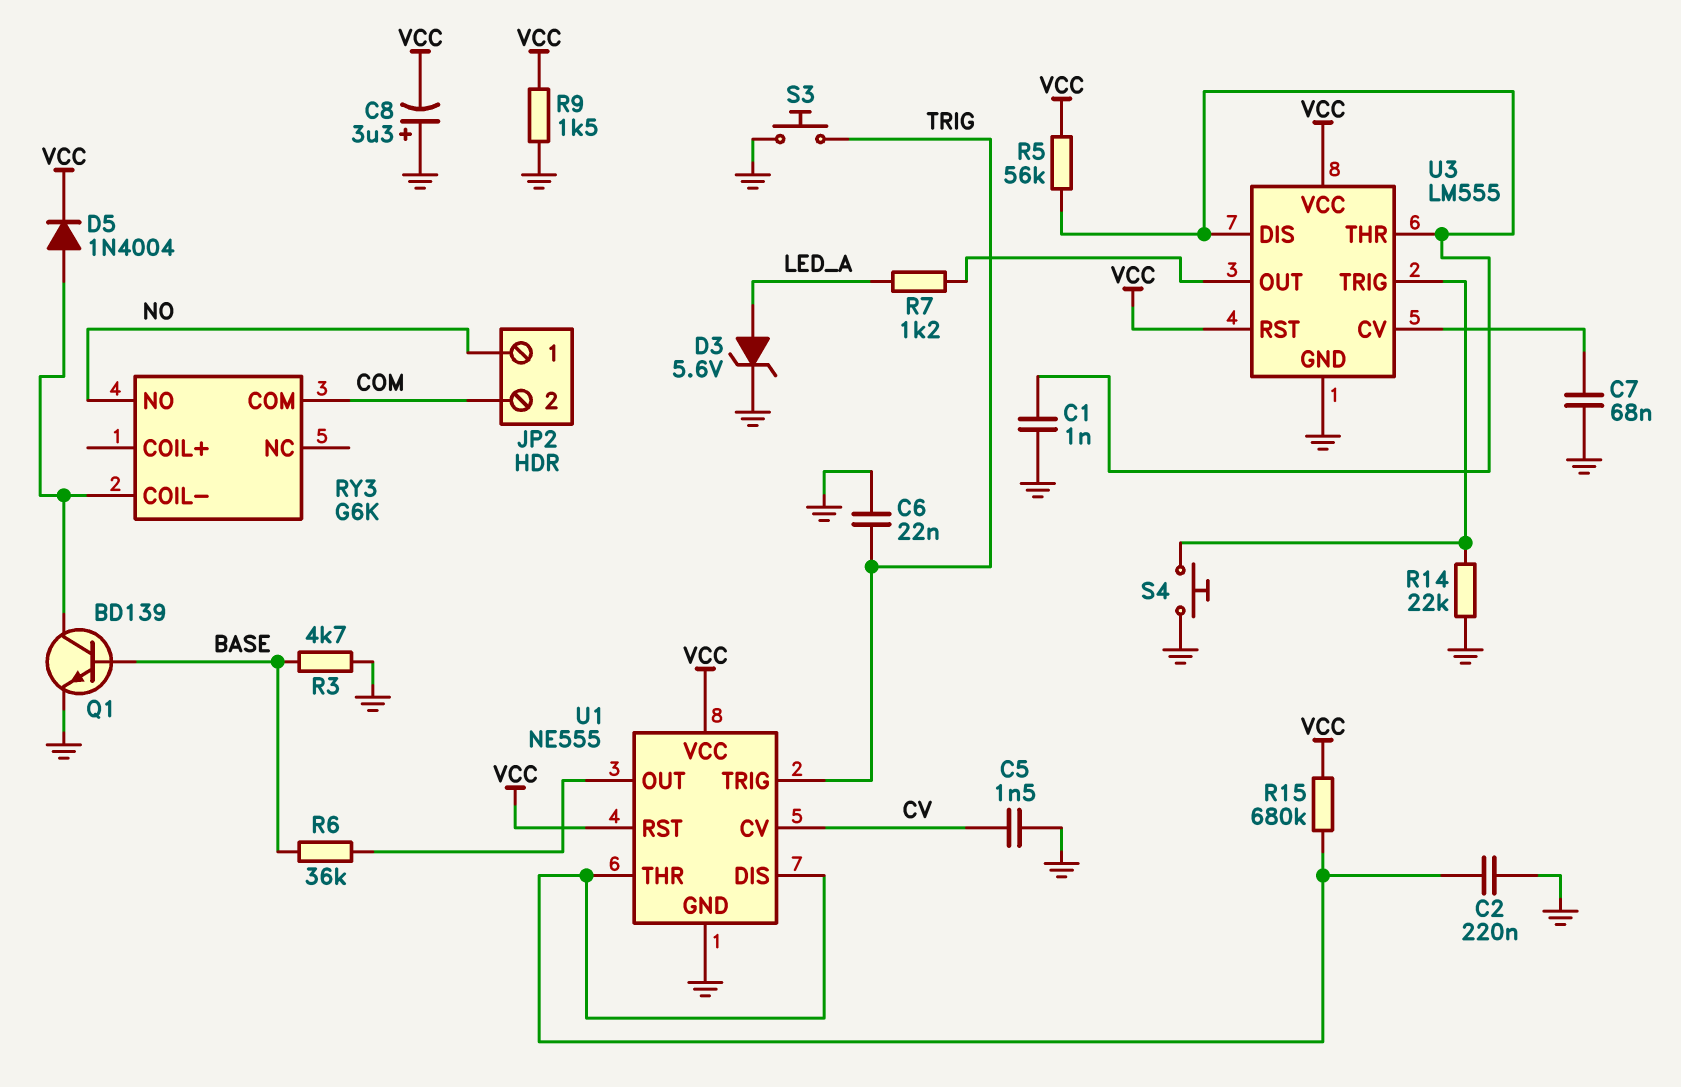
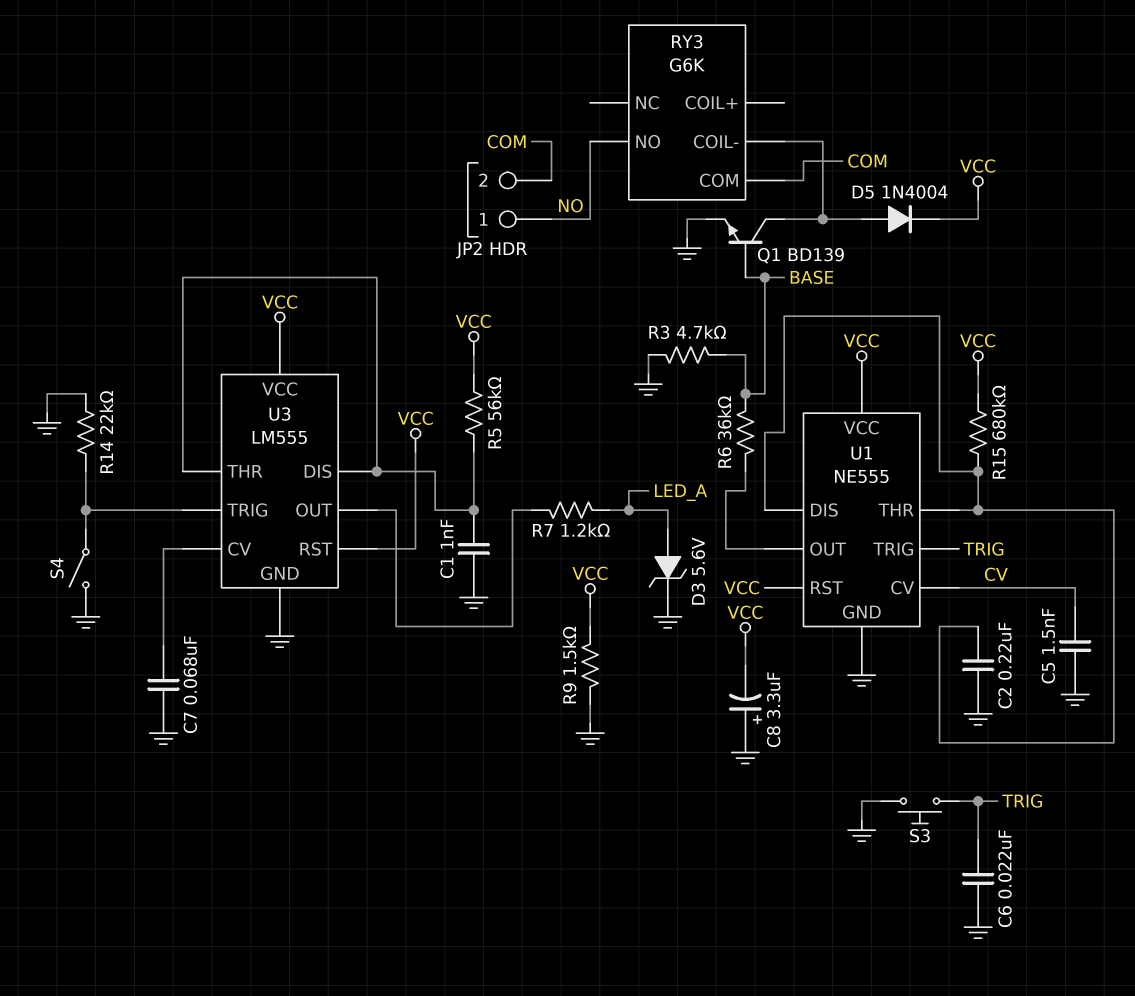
S4: button (GND, U3/TRIG) -> switch (GND, U3/TRIG)

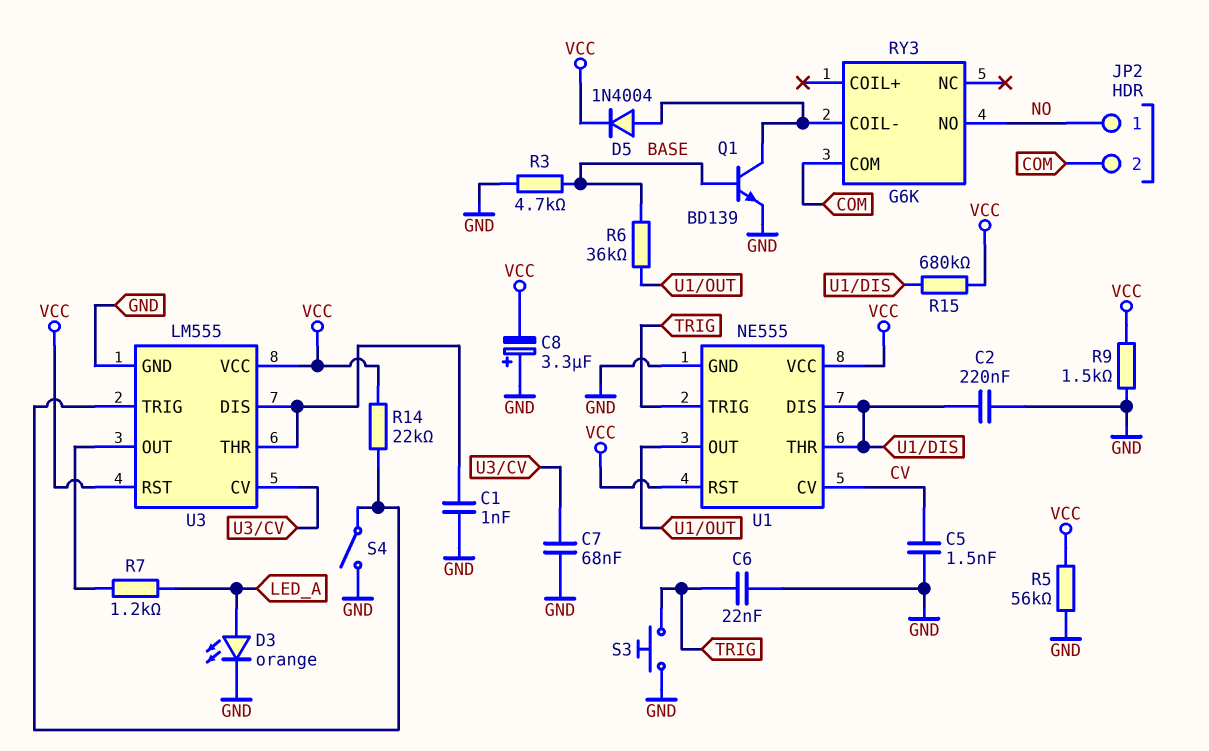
D3: zener 5.6V (A LED_A, K GND) -> LED orange (A LED_A, K GND)
R5: 56k (U3/DIS, VCC) -> 56k (GND, VCC)
R14: 22k (GND, U3/TRIG) -> 22k (U3/TRIG, VCC)

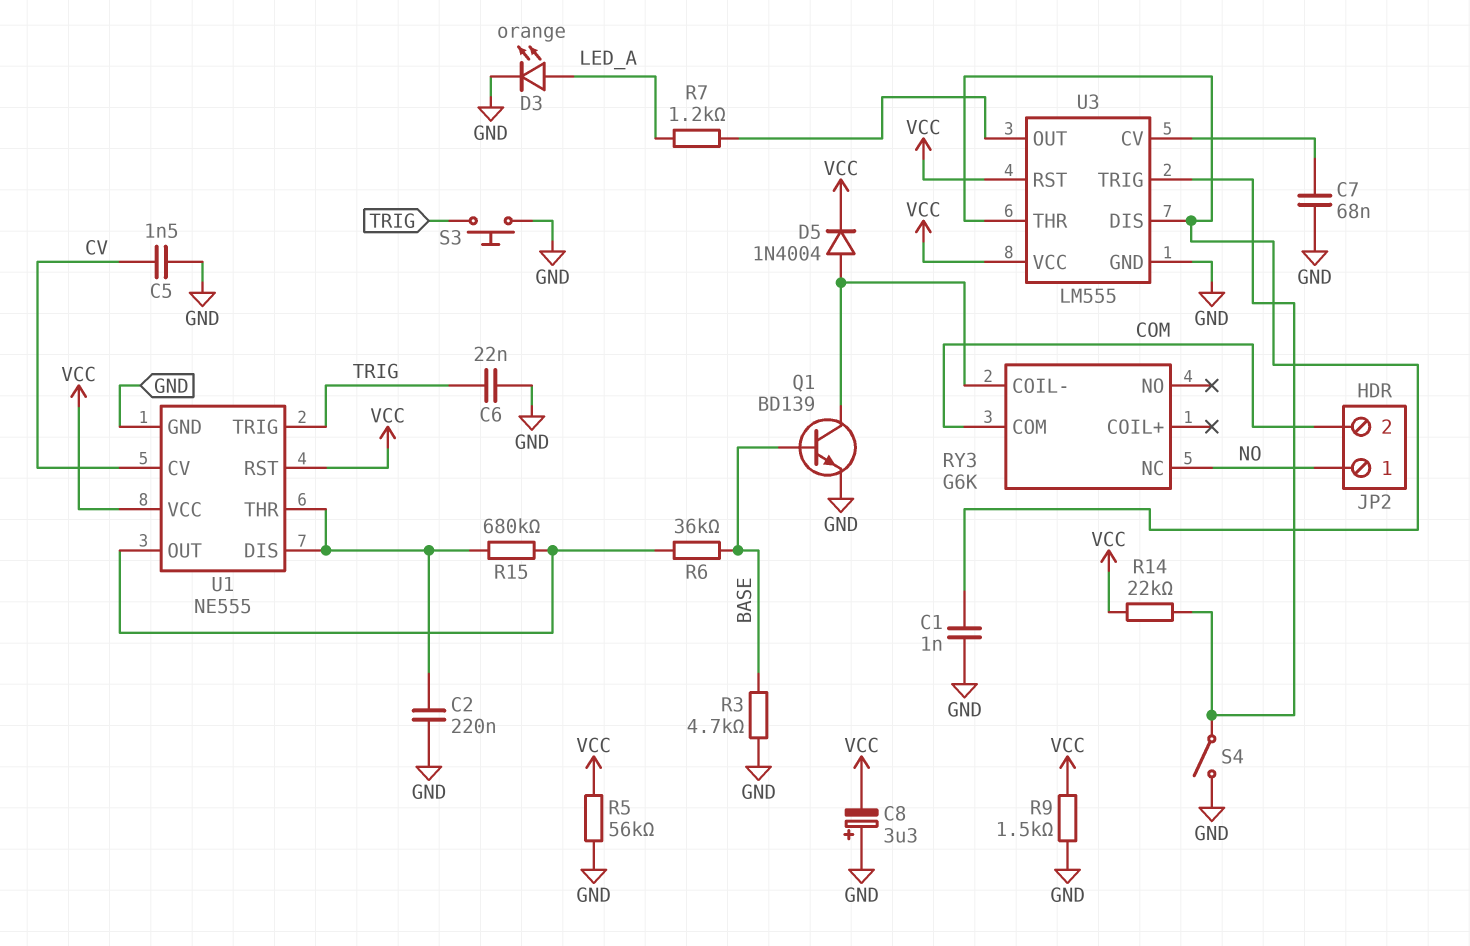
R15: 680k (U1/DIS, VCC) -> 680k (U1/DIS, U1/OUT)
RY3 pin NC: none -> NO
RY3 pin NO: NO -> none

